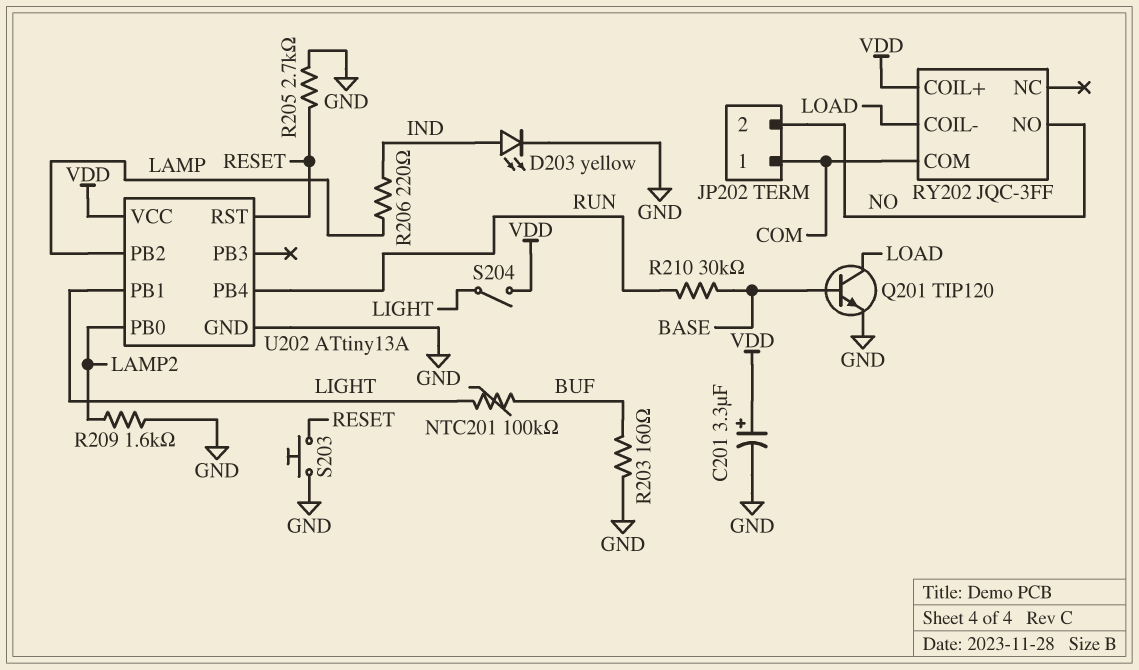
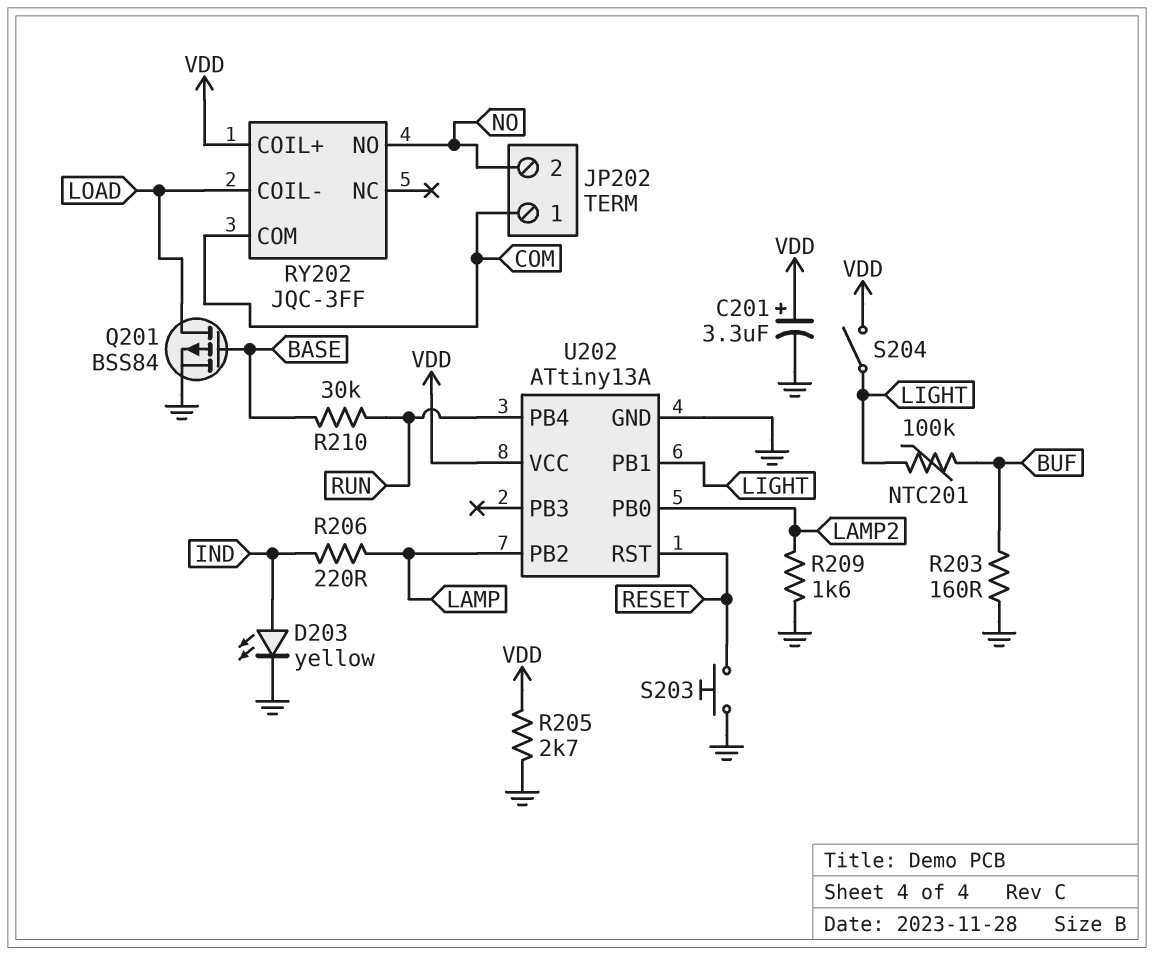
Q201: NPN TIP120 (B BASE, C LOAD, E GND) -> PMOS BSS84 (G BASE, D LOAD, S GND)
R205: 2.7k (GND, RESET) -> 2.7k (GND, VDD)

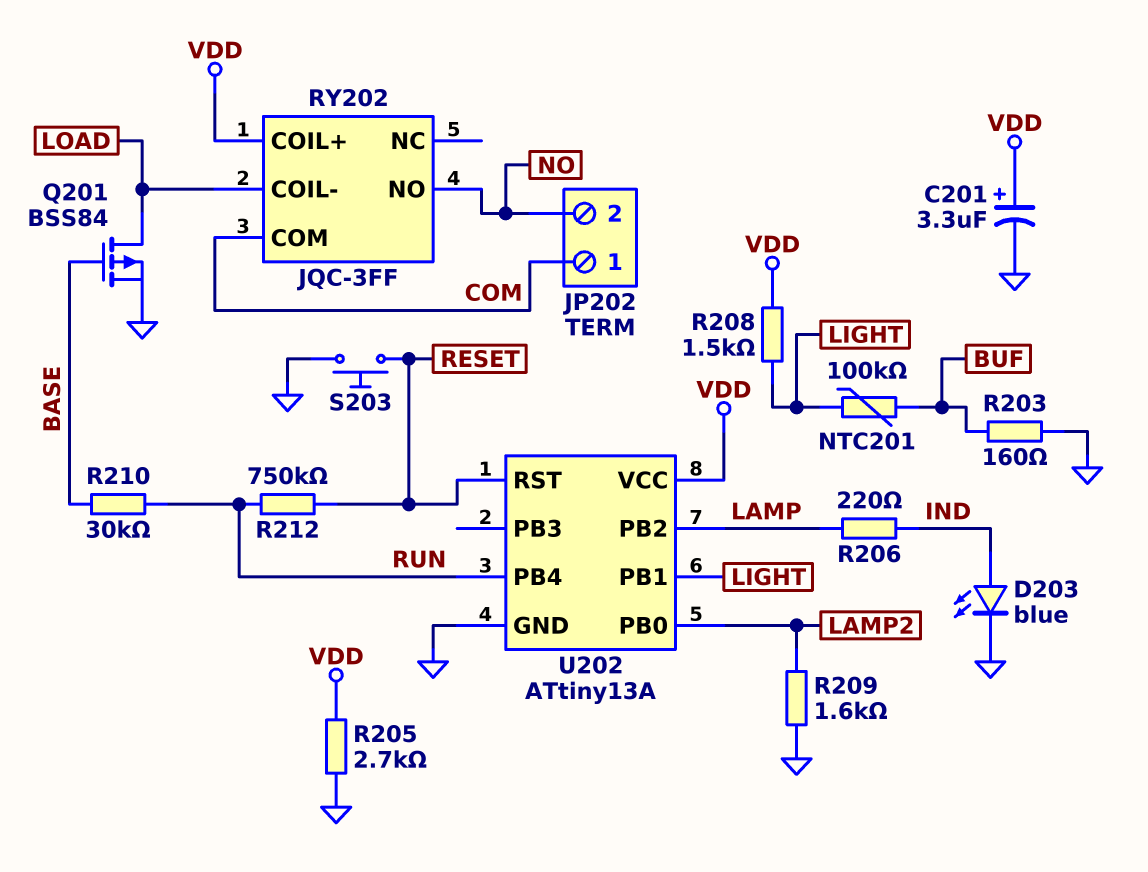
D203: LED yellow (A IND, K GND) -> LED blue (A IND, K GND)
R208: none -> 1.5k (LIGHT, VDD)
R212: none -> 750k (RESET, RUN)
S204: switch (LIGHT, VDD) -> none

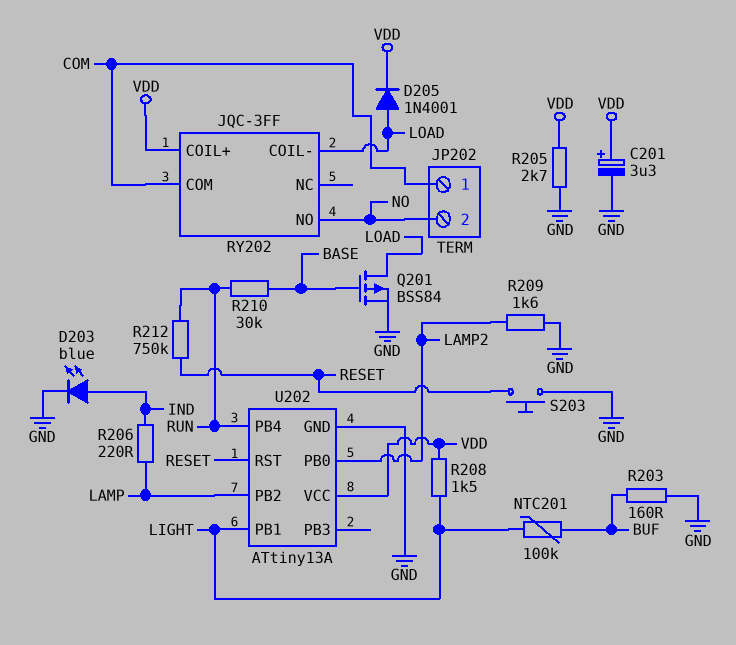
D205: none -> diode 1N4001 (A LOAD, K VDD)

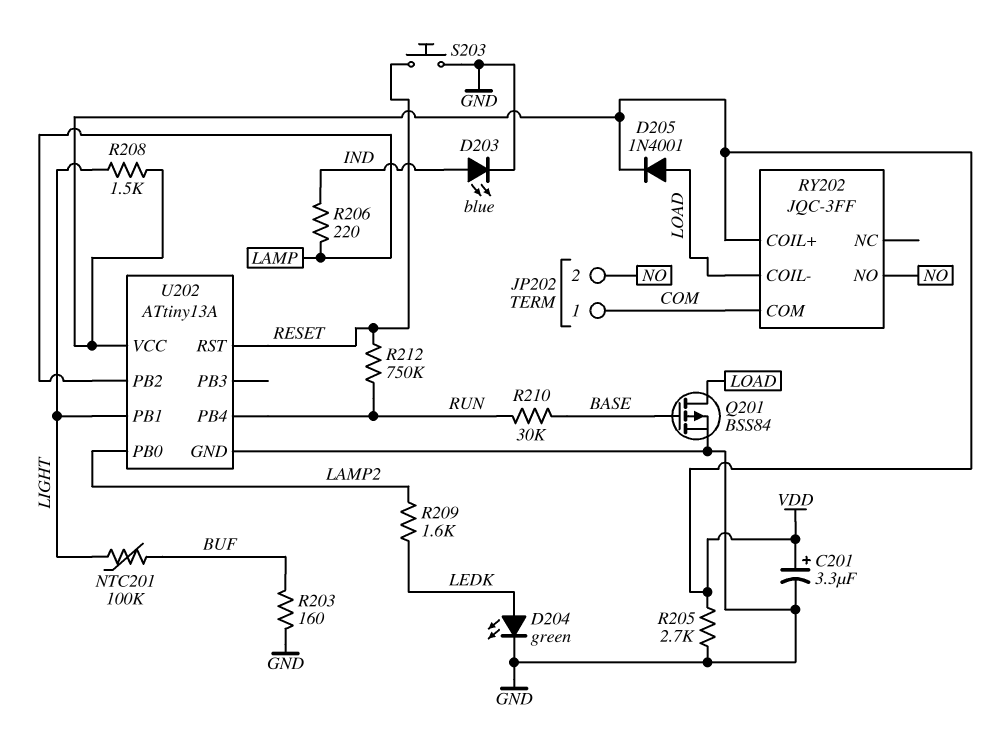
D204: none -> LED green (A LEDK, K GND)
R209: 1.6k (GND, LAMP2) -> 1.6k (LAMP2, LEDK)

